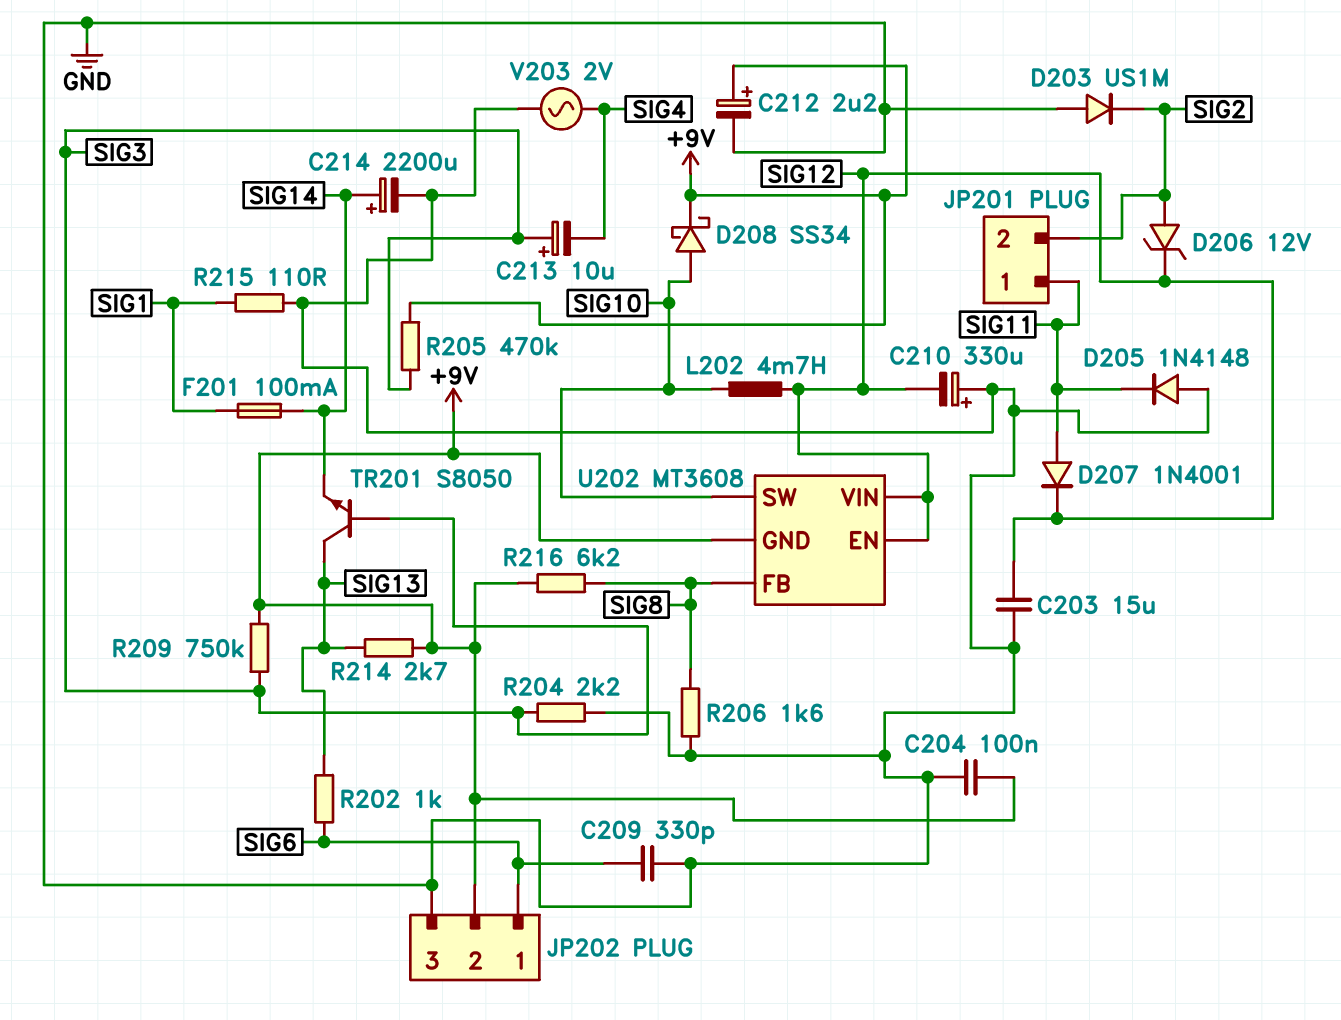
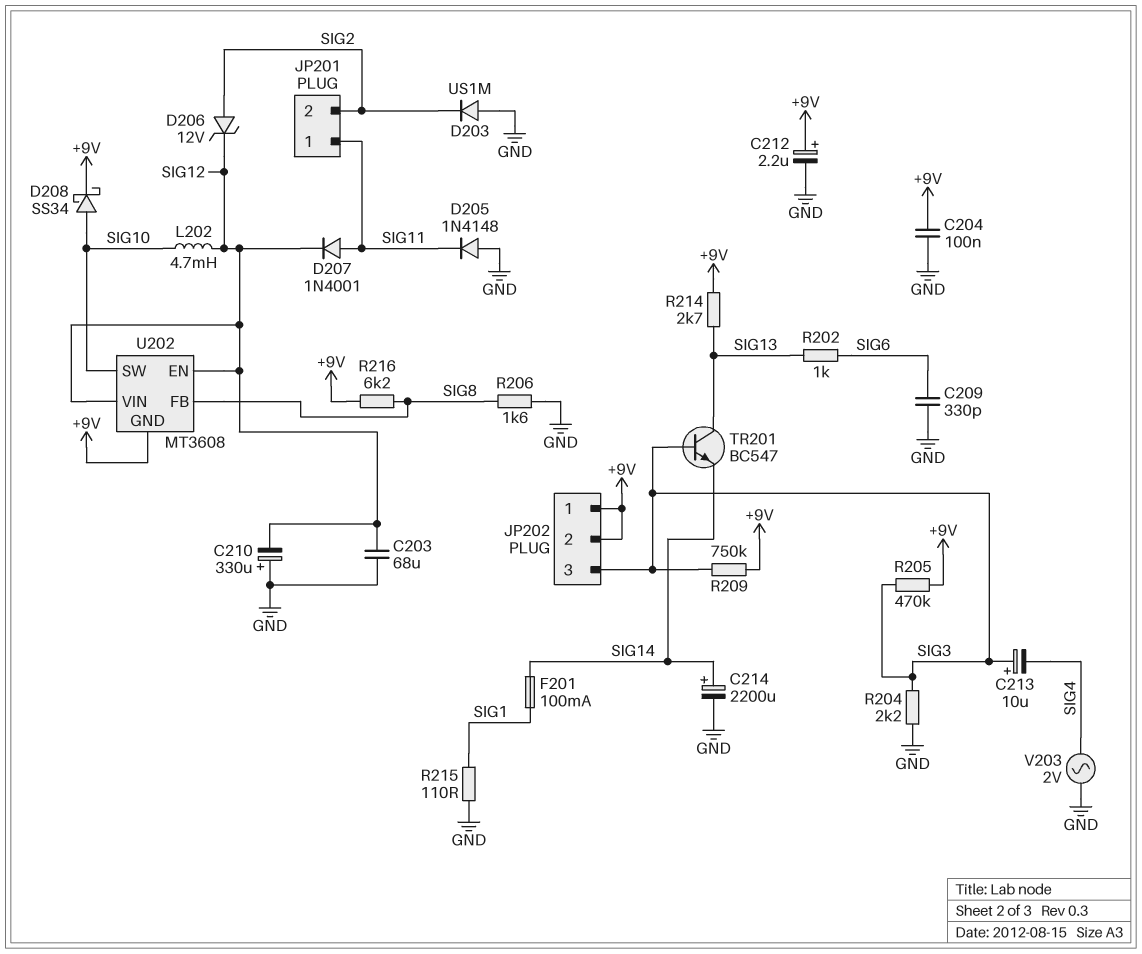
C203: 15uF (GND, SIG12) -> 68uF (GND, SIG12)
JP202 pin 1: SIG6 -> +9V
JP202 pin 3: GND -> SIG3
TR201: NPN S8050 (B SIG3, C SIG13, E SIG14) -> NPN BC547 (B SIG3, C SIG13, E SIG14)

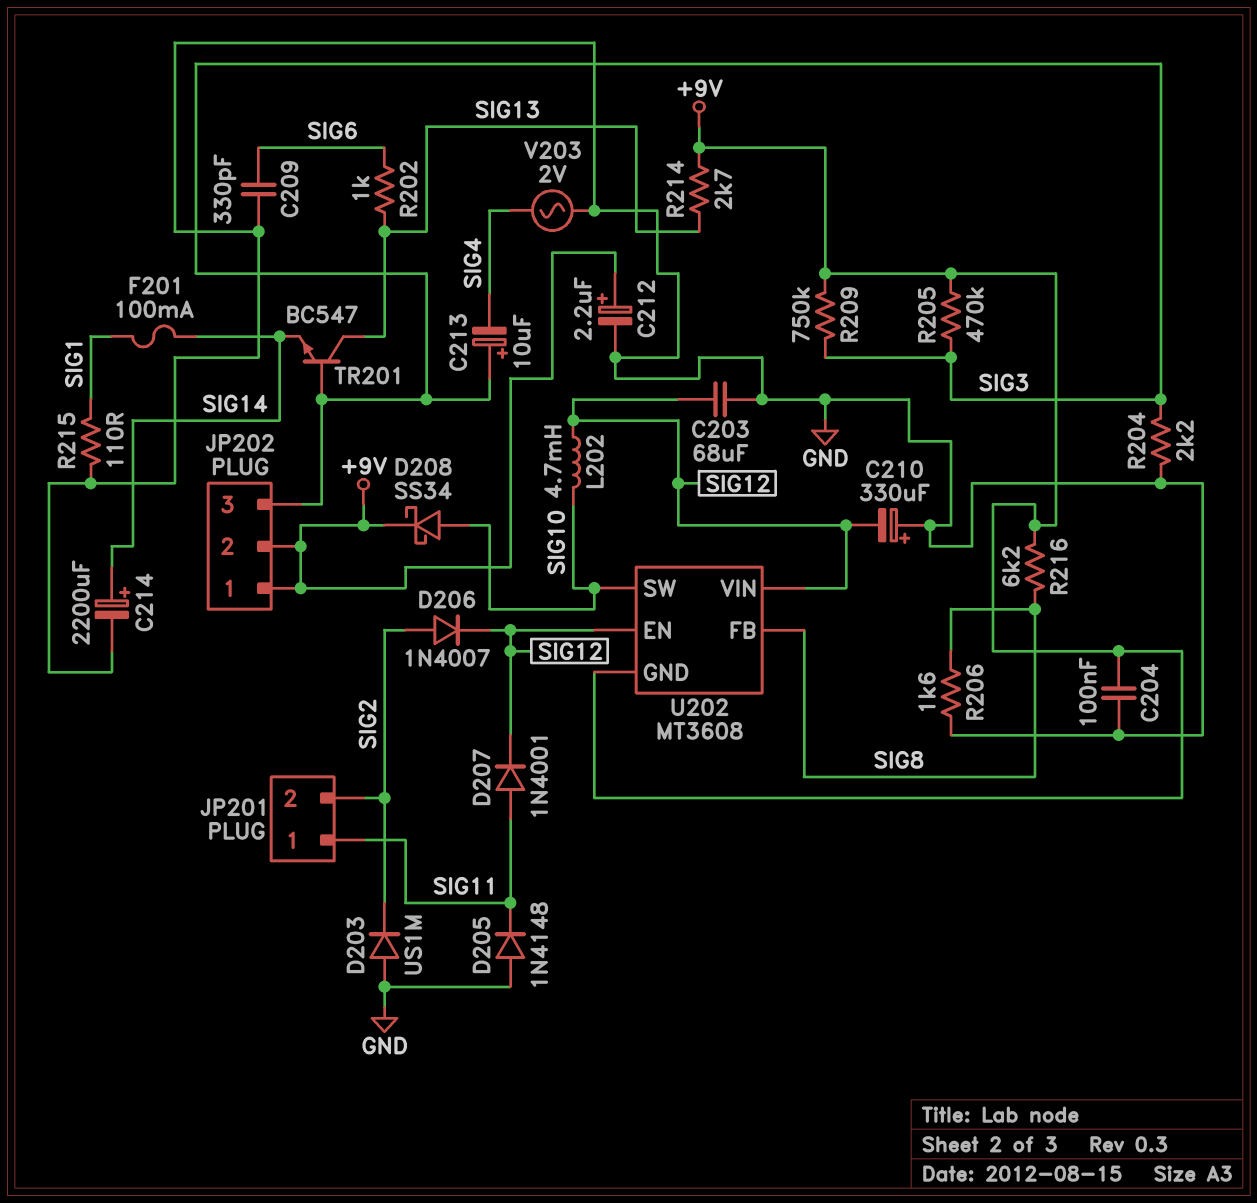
D206: zener 12V (A SIG2, K SIG12) -> diode 1N4007 (A SIG2, K SIG12)

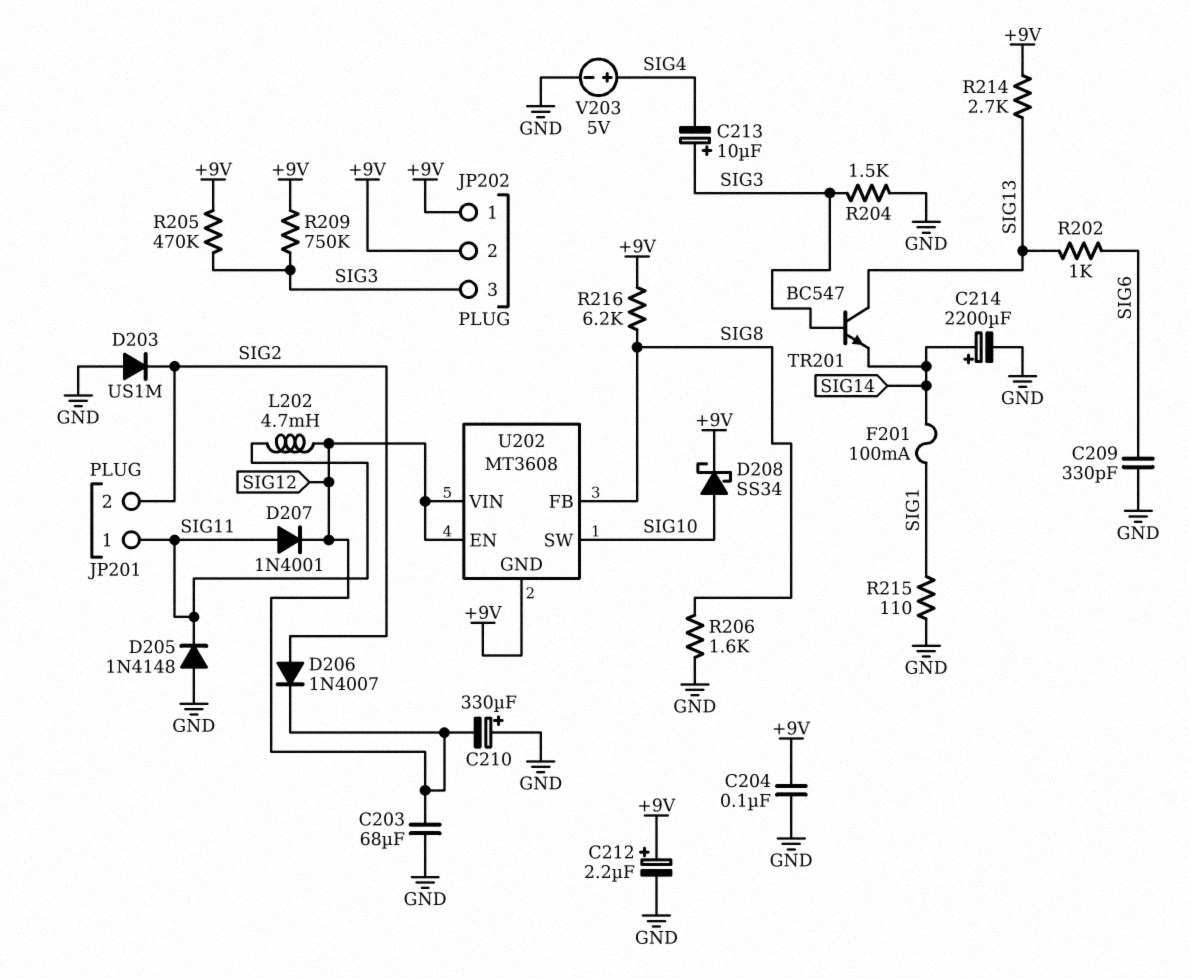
L202: 4.7mH (SIG10, SIG12) -> 4.7mH (SIG11, SIG12)
R204: 2.2k (GND, SIG3) -> 1.5k (GND, SIG3)
V203: AC 2V (GND, SIG4) -> 5V (plus SIG4, minus GND)

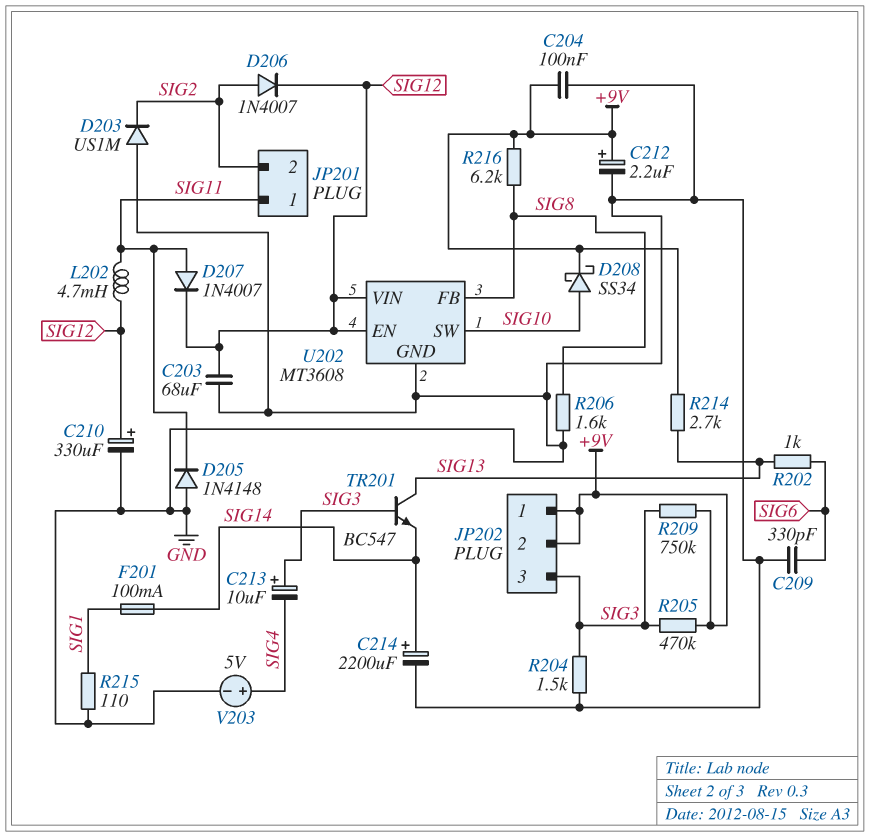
C210: 330uF (plus GND, minus SIG12) -> 330uF (plus SIG12, minus GND)
D207: diode 1N4001 (A SIG11, K SIG12) -> diode 1N4007 (A SIG11, K SIG12)
U202 pin GND: +9V -> GND

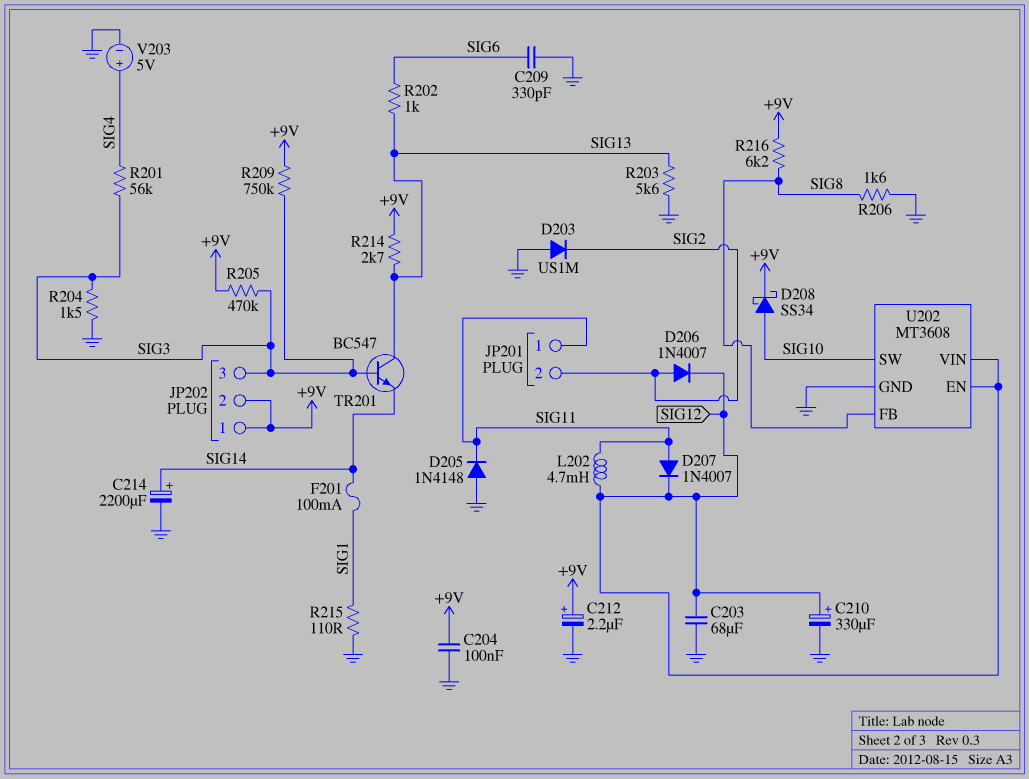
C213: 10uF (plus SIG3, minus SIG4) -> none
R201: none -> 56k (SIG3, SIG4)
R203: none -> 5.6k (GND, SIG13)

